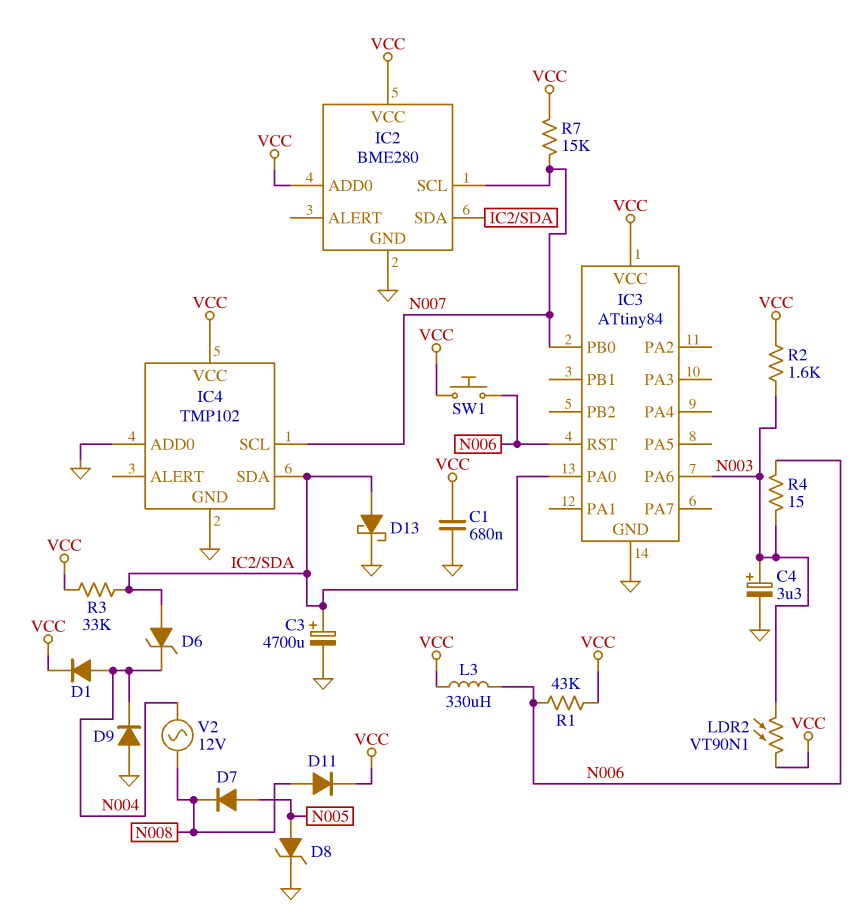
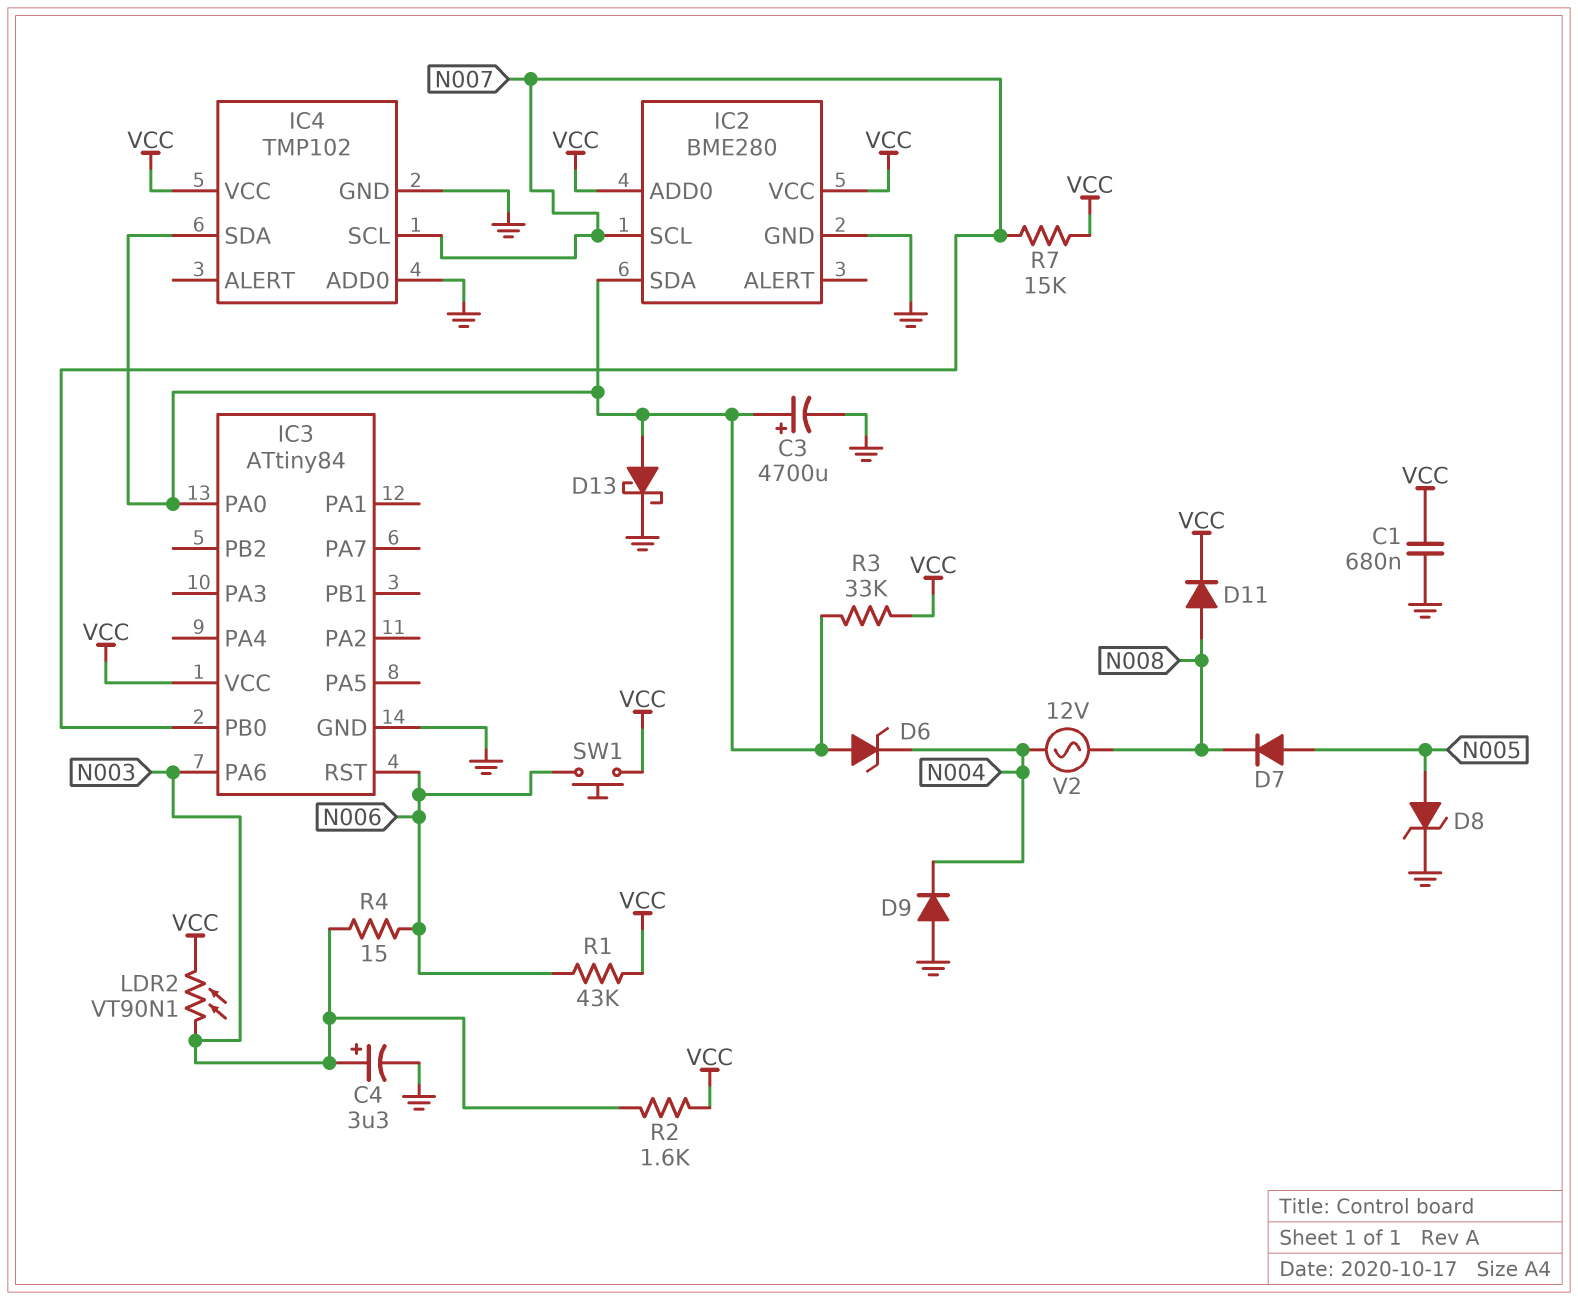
D1: diode (A N004, K VCC) -> none
L3: 330uH (N006, VCC) -> none

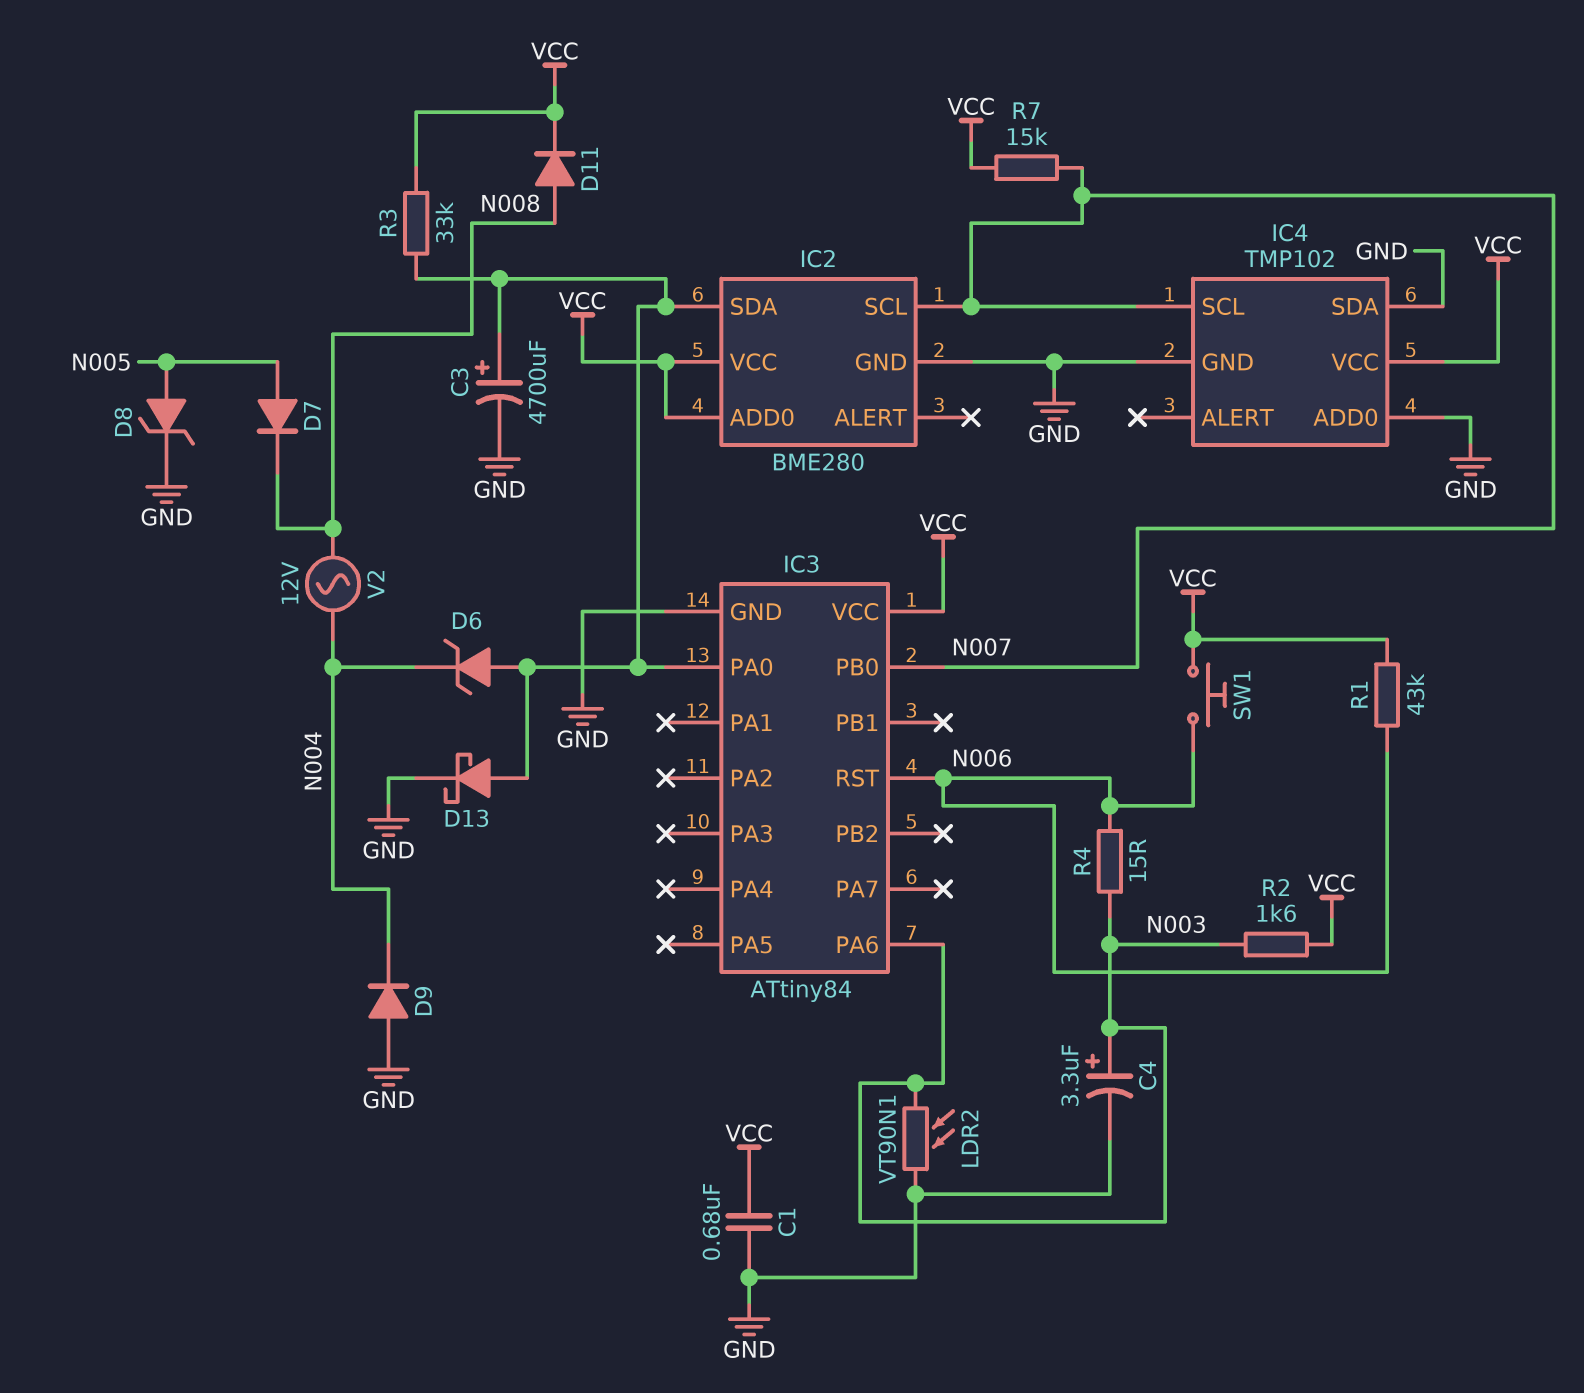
IC4 pin SDA: IC2/SDA -> GND
LDR2: VT90N1 (N003, VCC) -> VT90N1 (GND, N003)

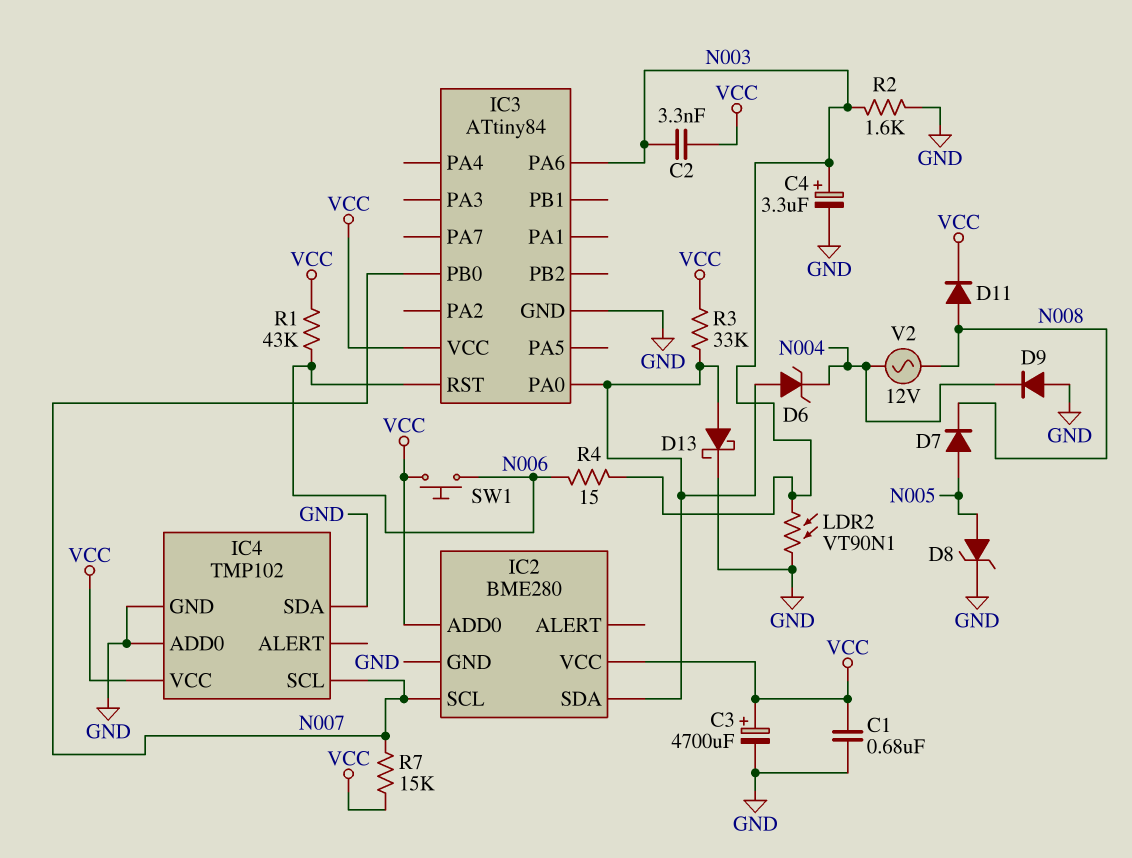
C2: none -> 3.3nF (N003, VCC)
C3: 4700uF (plus IC2/SDA, minus GND) -> 4700uF (plus VCC, minus GND)
R2: 1.6k (N003, VCC) -> 1.6k (GND, N003)

